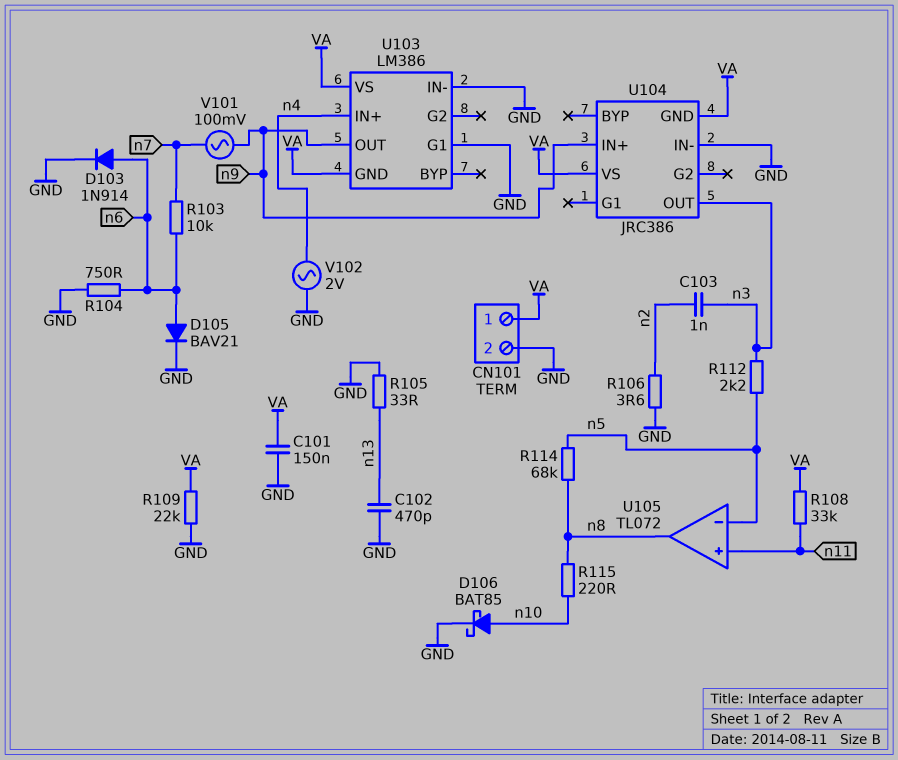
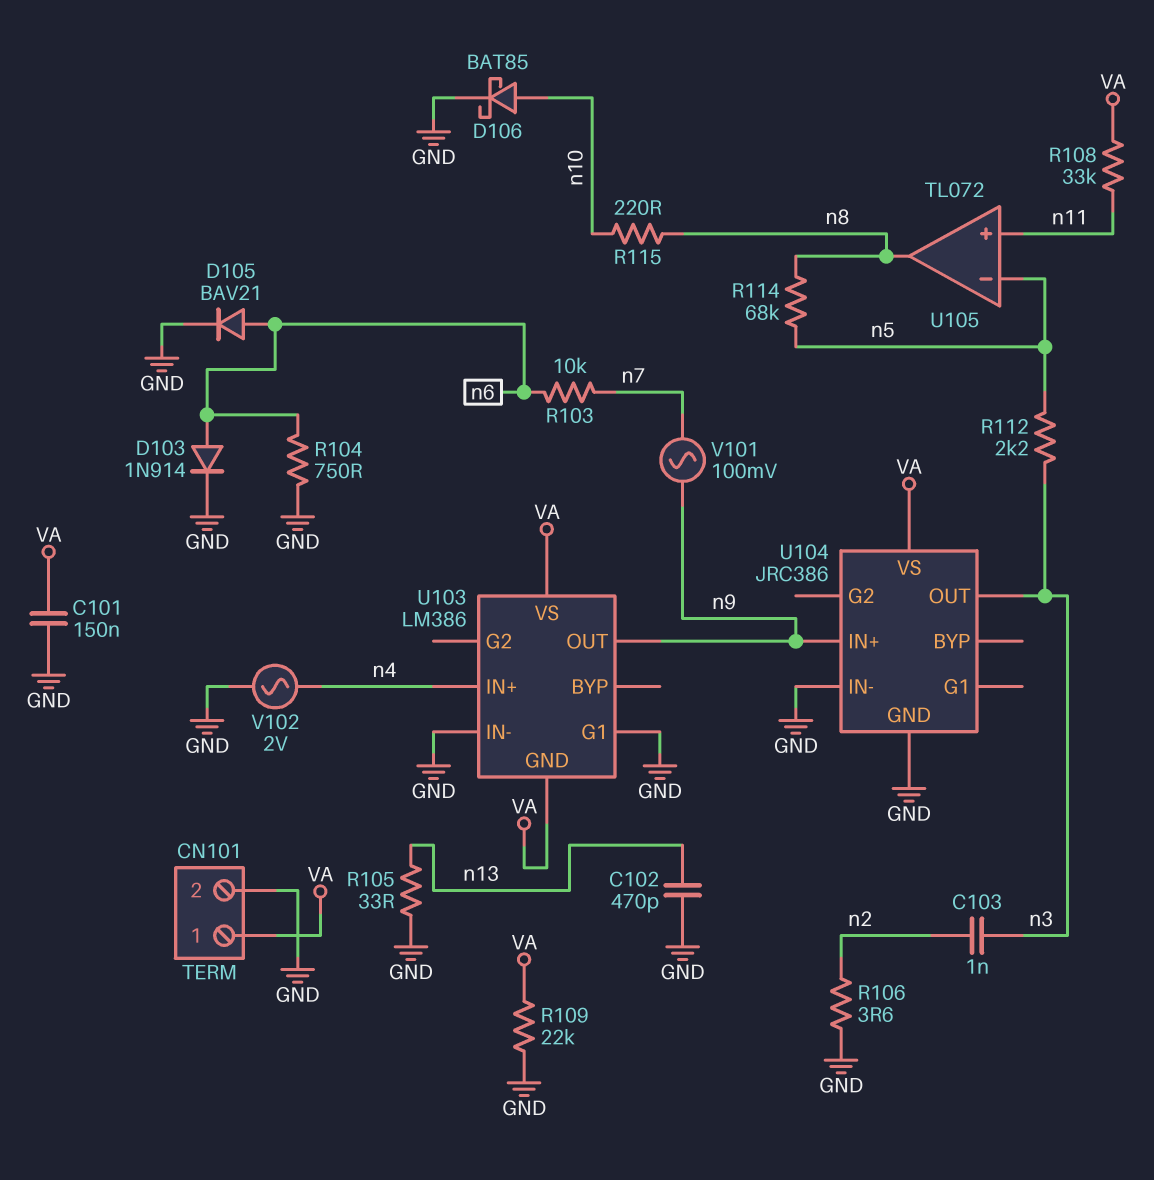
U104 pin GND: VA -> GND

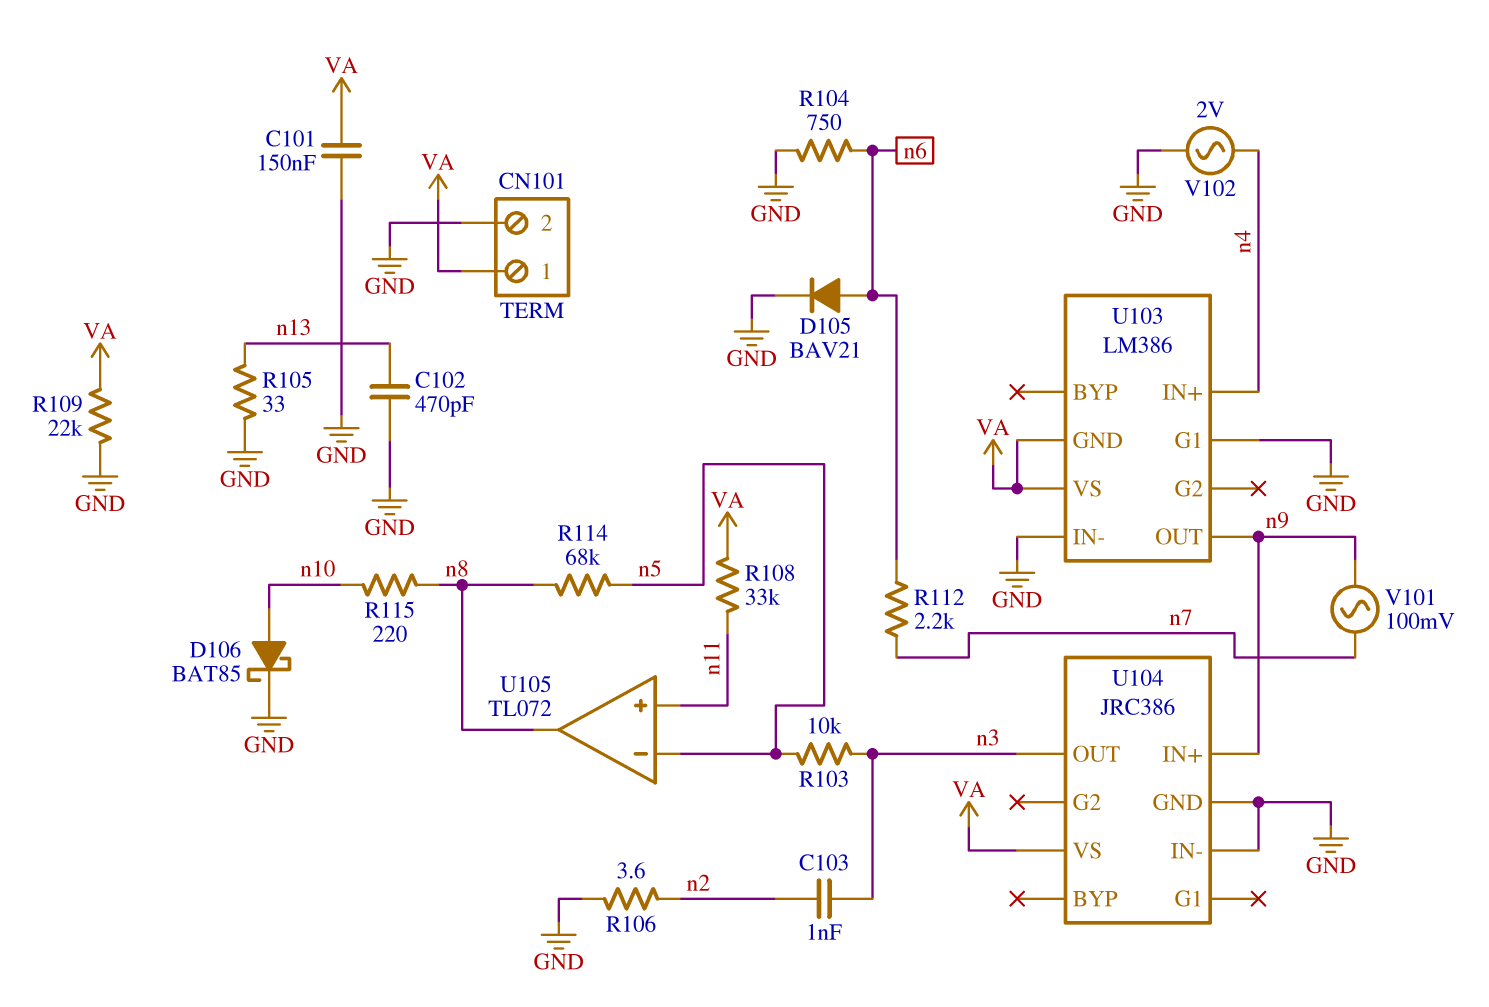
D103: diode 1N914 (A n6, K GND) -> none
R103: 10k (n6, n7) -> 10k (n3, n5)
R112: 2.2k (n3, n5) -> 2.2k (n6, n7)

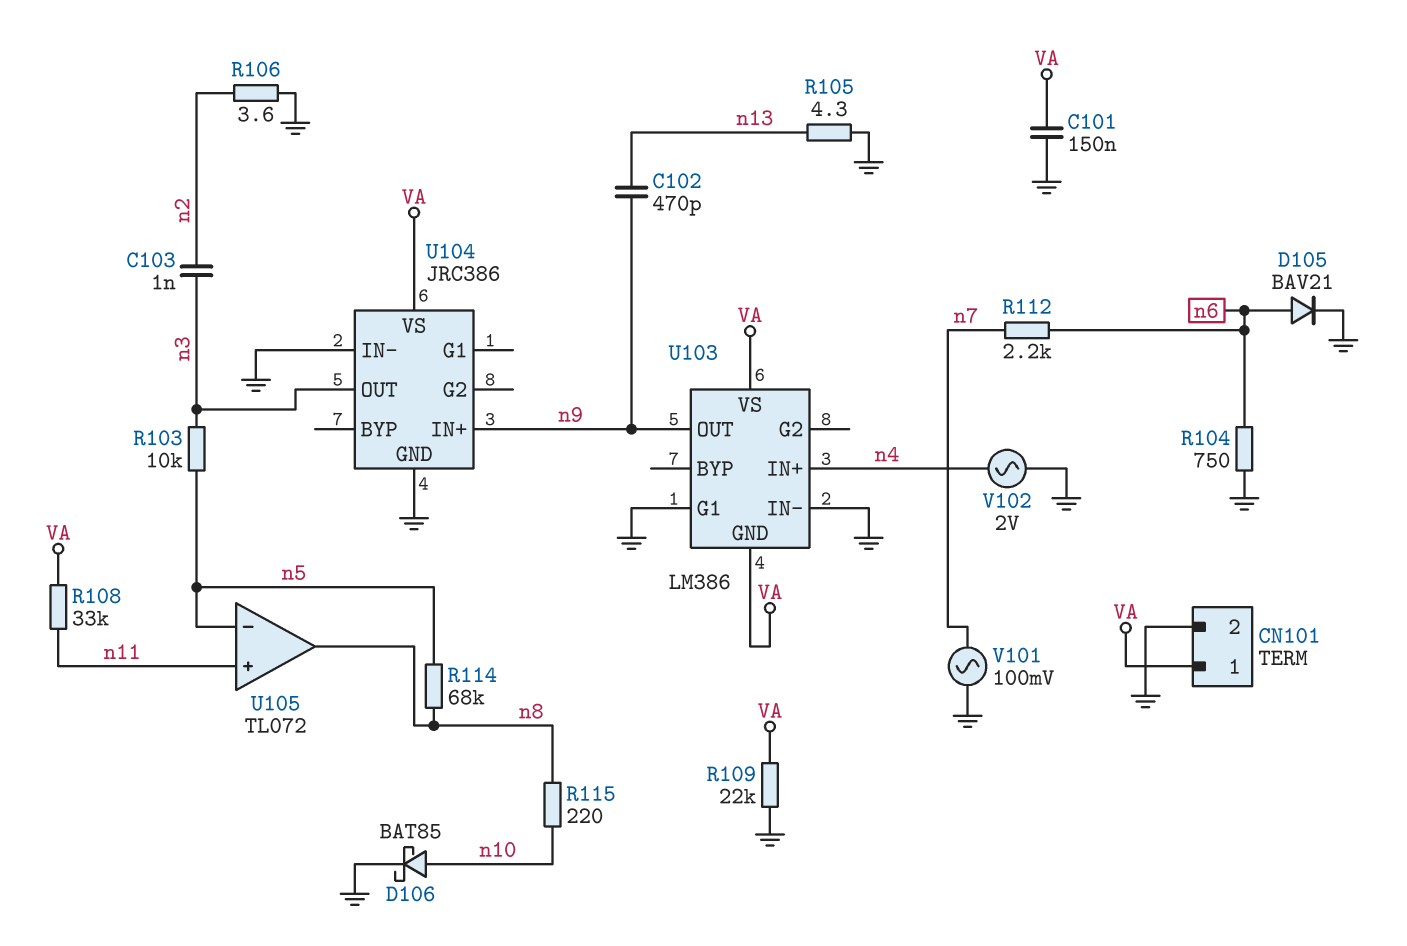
C102: 470pF (GND, n13) -> 470pF (n9, n13)
R105: 33 (GND, n13) -> 4.3 (GND, n13)
V101: AC 100mV (n7, n9) -> AC 100mV (GND, n7)

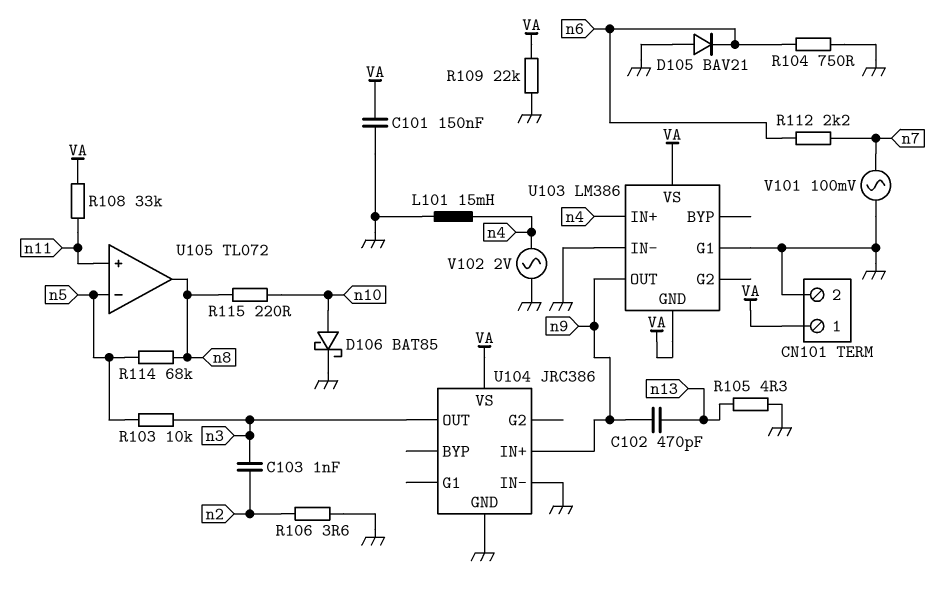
D105: diode BAV21 (A n6, K GND) -> diode BAV21 (A GND, K n6)
L101: none -> 15mH (GND, n4)

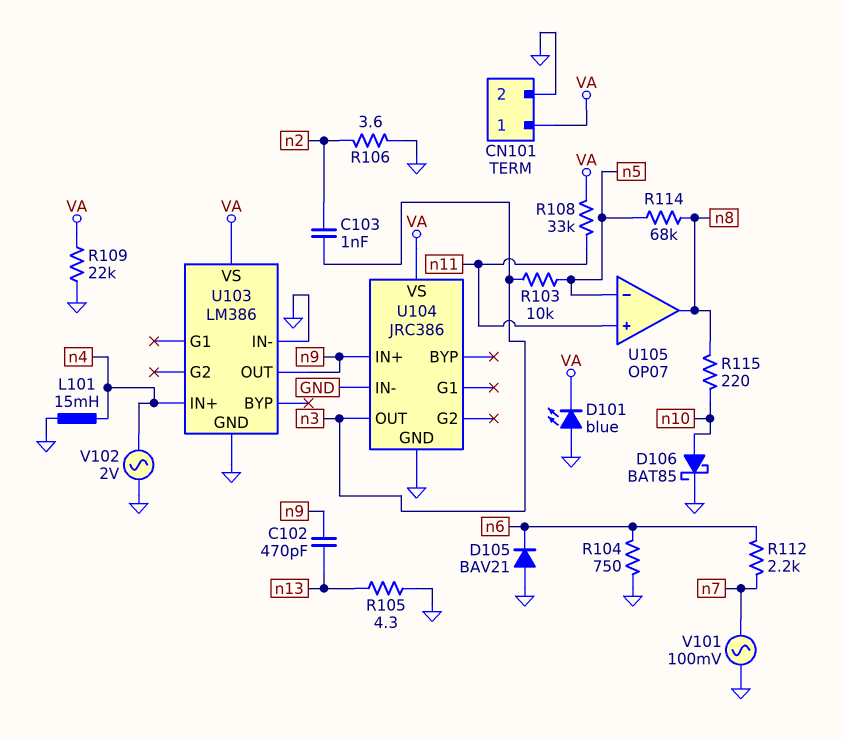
C101: 150nF (GND, VA) -> none
D101: none -> LED blue (A GND, K VA)
U103 pin G1: GND -> none
U103 pin GND: VA -> GND
U105: TL072 -> OP07

